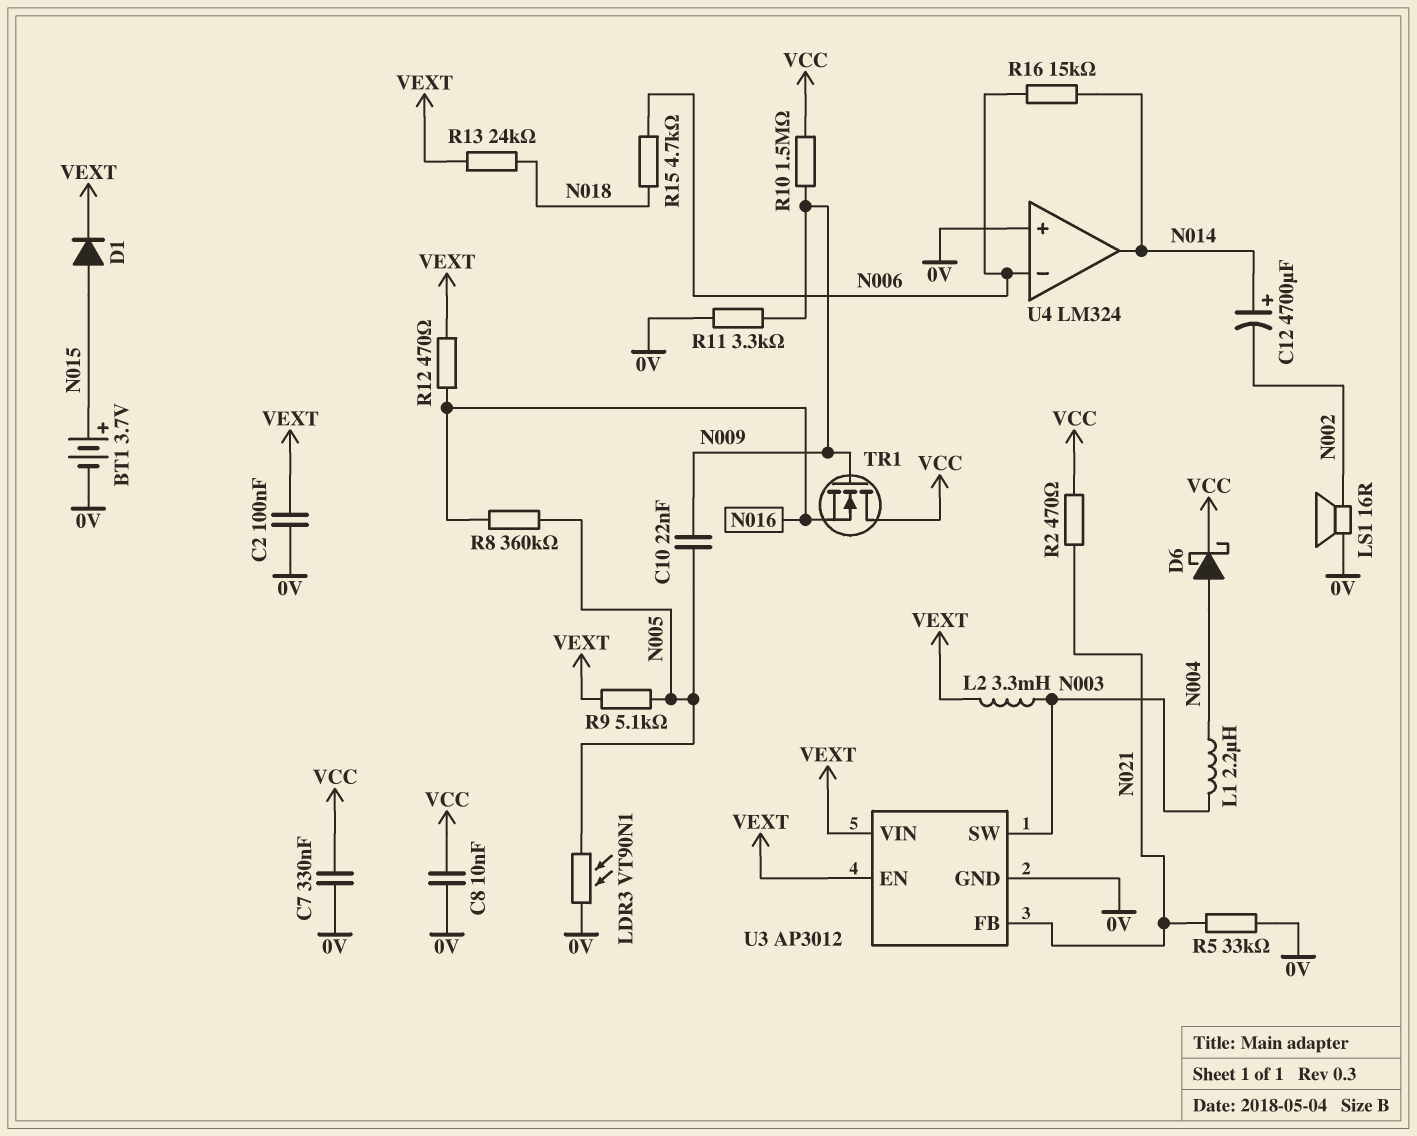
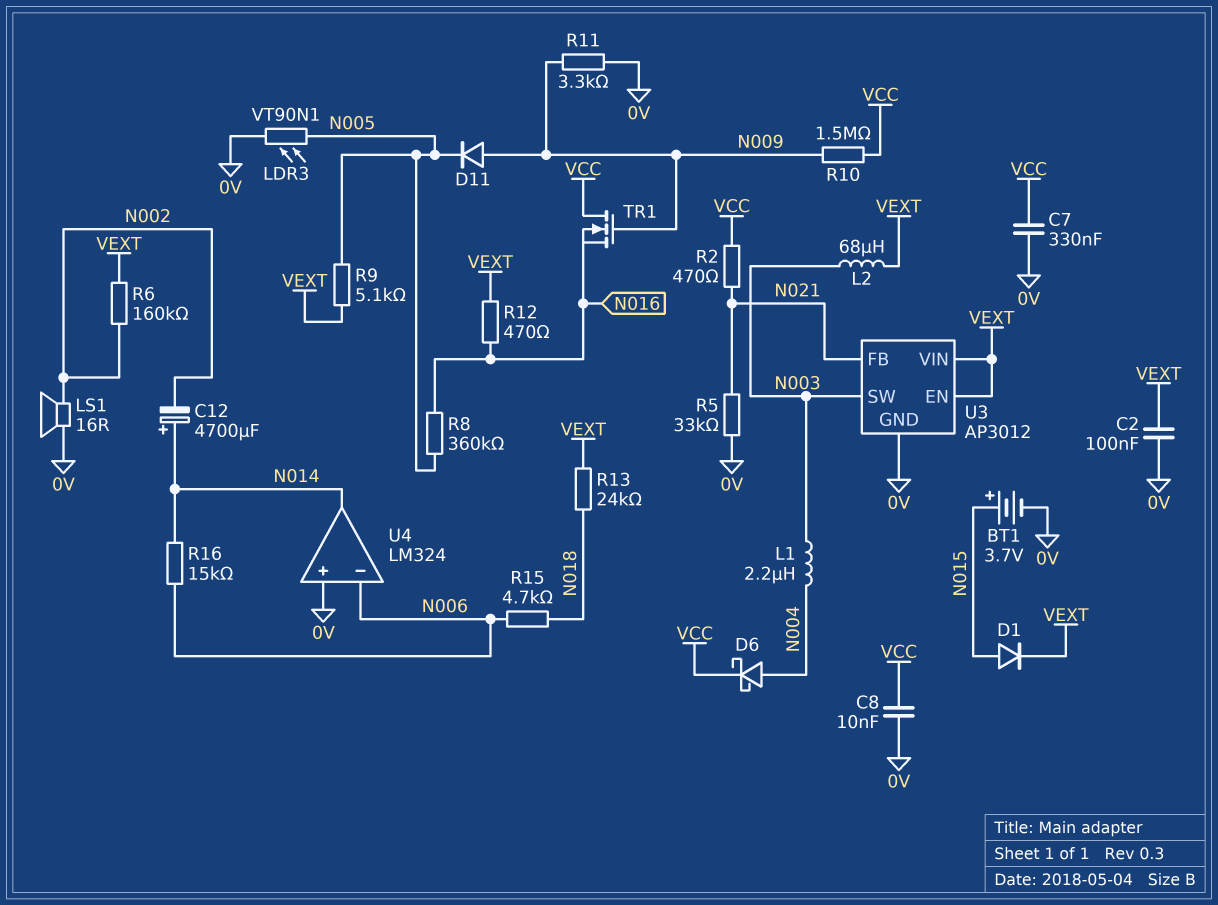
C10: 22nF (N005, N009) -> none
D11: none -> diode (A N009, K N005)
L2: 3.3mH (N003, VEXT) -> 68uH (N003, VEXT)
R6: none -> 160k (N002, VEXT)

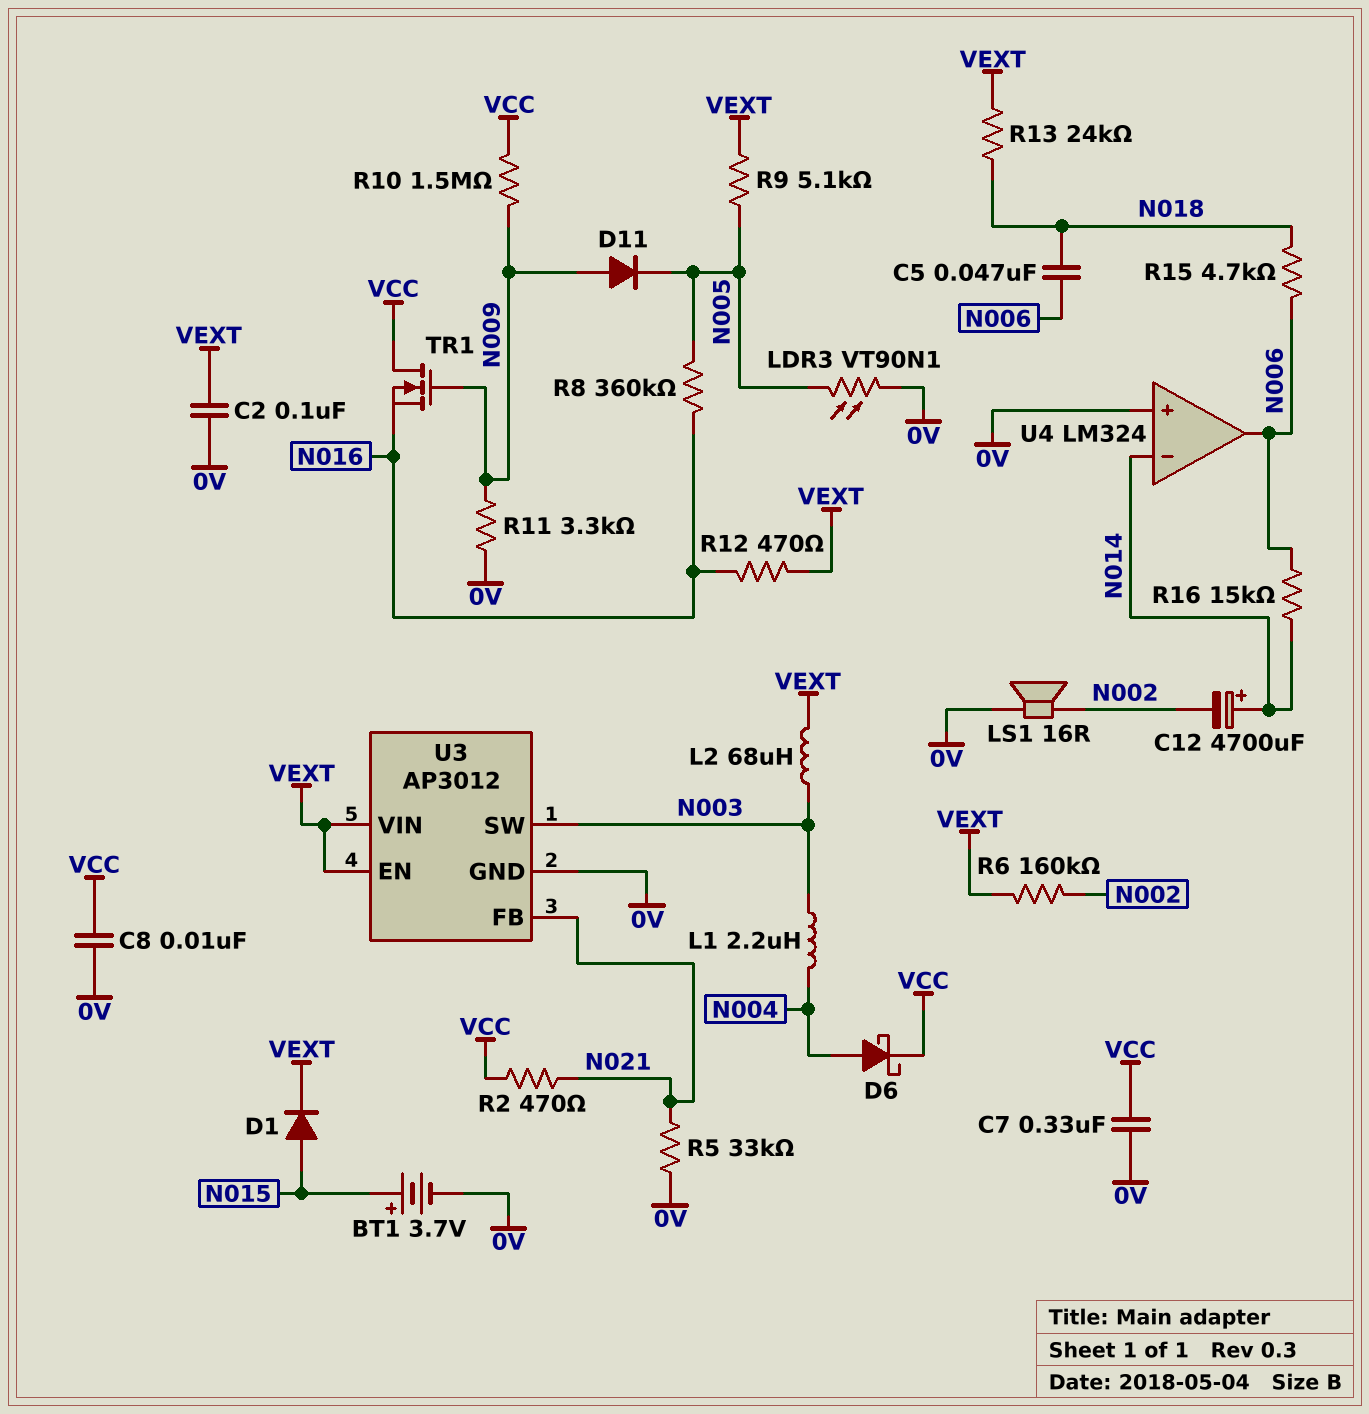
C5: none -> 47nF (N006, N018)
U4 pin in-: N006 -> N014
U4 pin out: N014 -> N006

